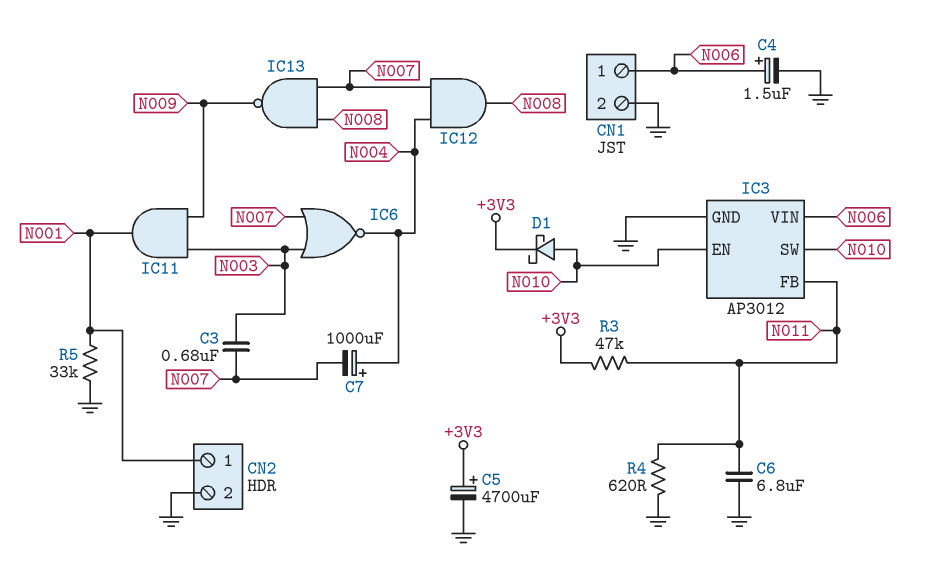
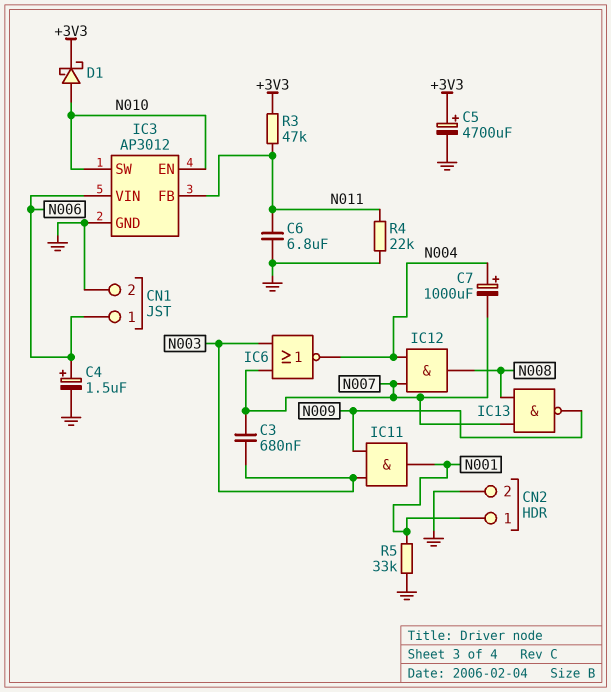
R4: 620 (GND, N011) -> 22k (GND, N011)

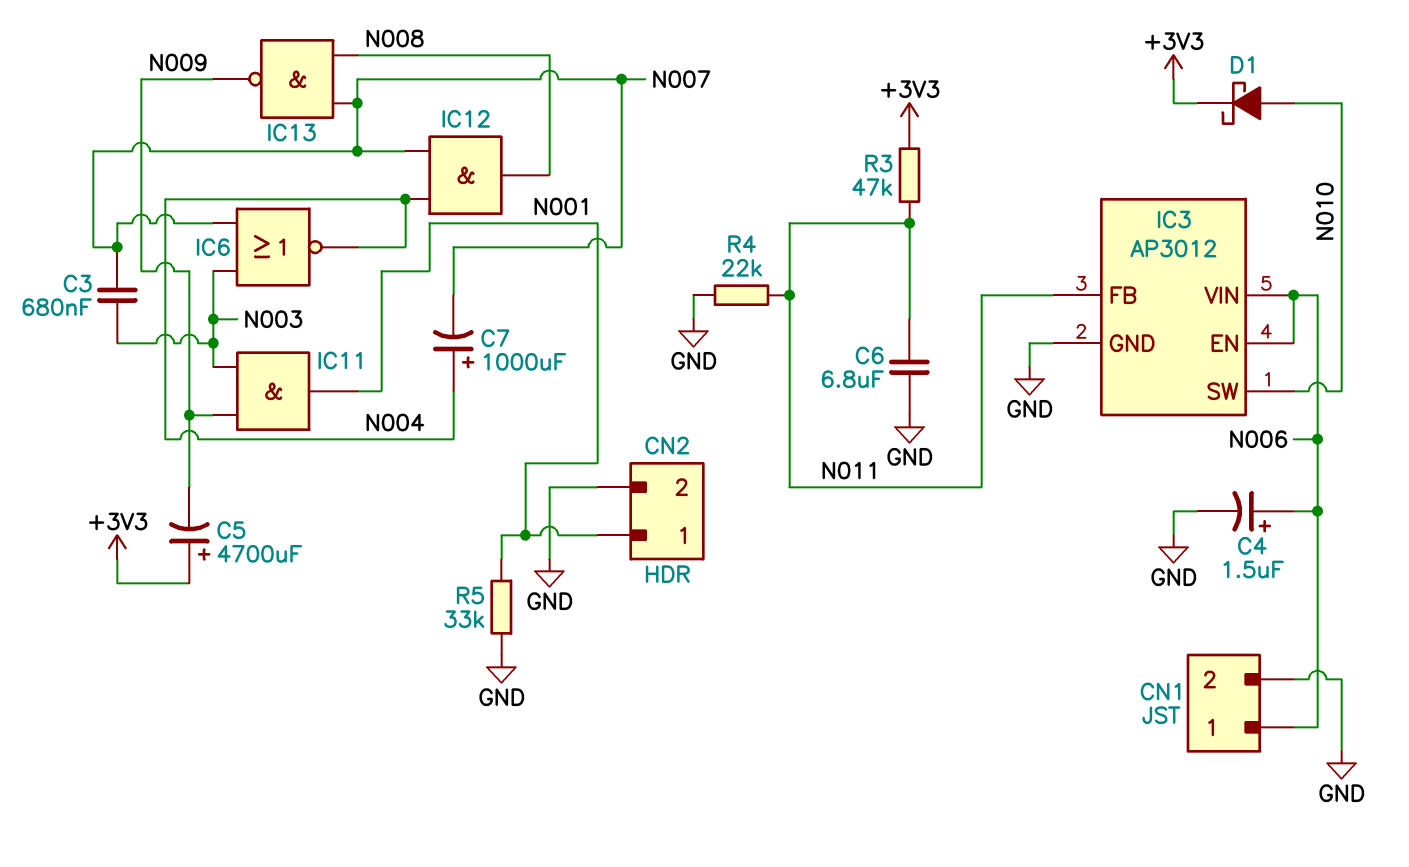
C5: 4700uF (plus +3V3, minus GND) -> 4700uF (plus +3V3, minus N009)
IC3 pin EN: N010 -> N006

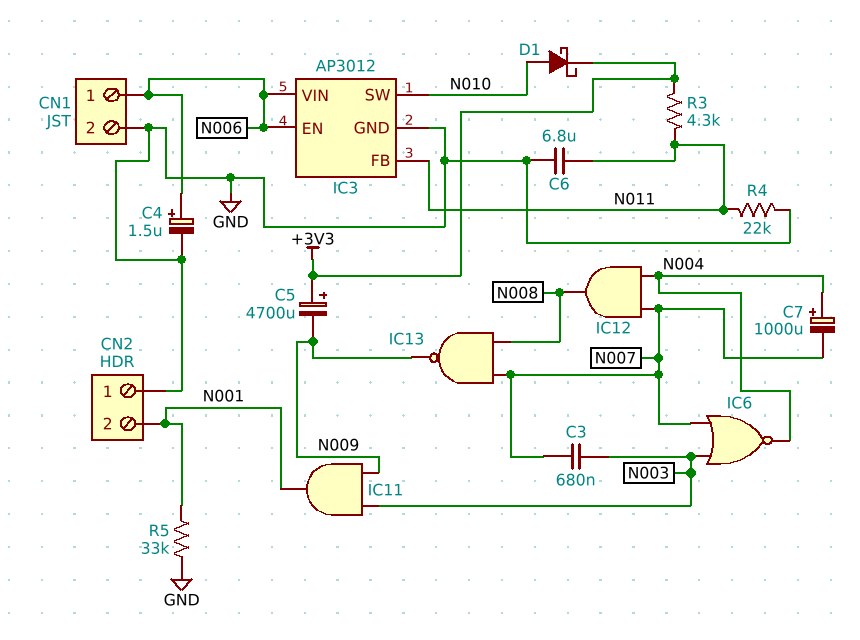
CN2 pin 1: N001 -> GND
CN2 pin 2: GND -> N001
R3: 47k (+3V3, N011) -> 4.3k (+3V3, N011)

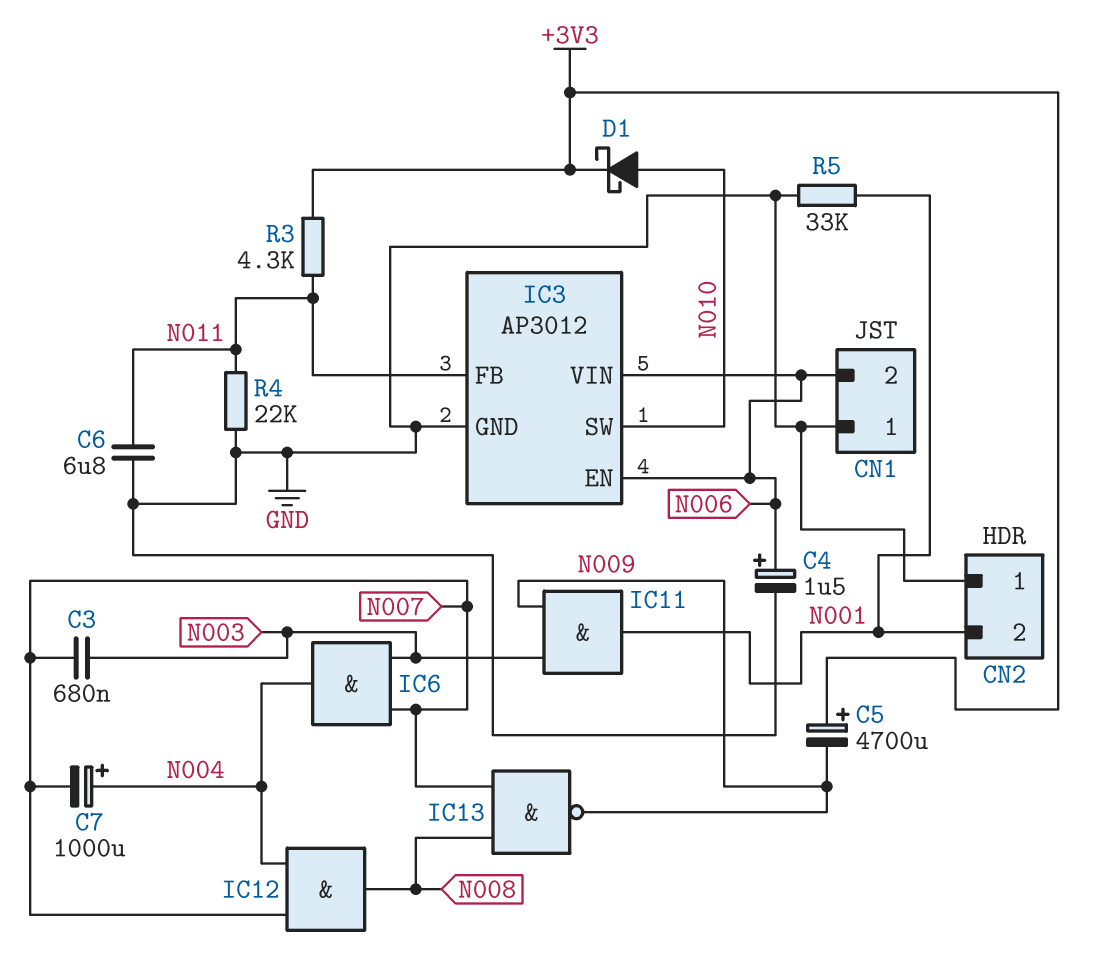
CN1 pin 1: N006 -> GND
CN1 pin 2: GND -> N006
IC6: NOR (in N003, in N007, out N004) -> AND (in N003, in N007, out N004)

